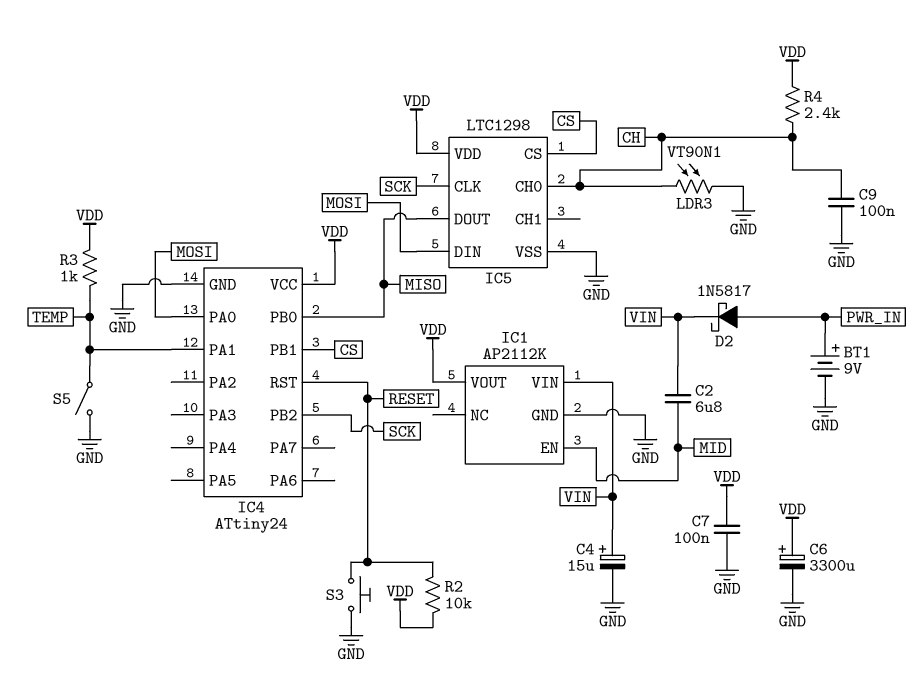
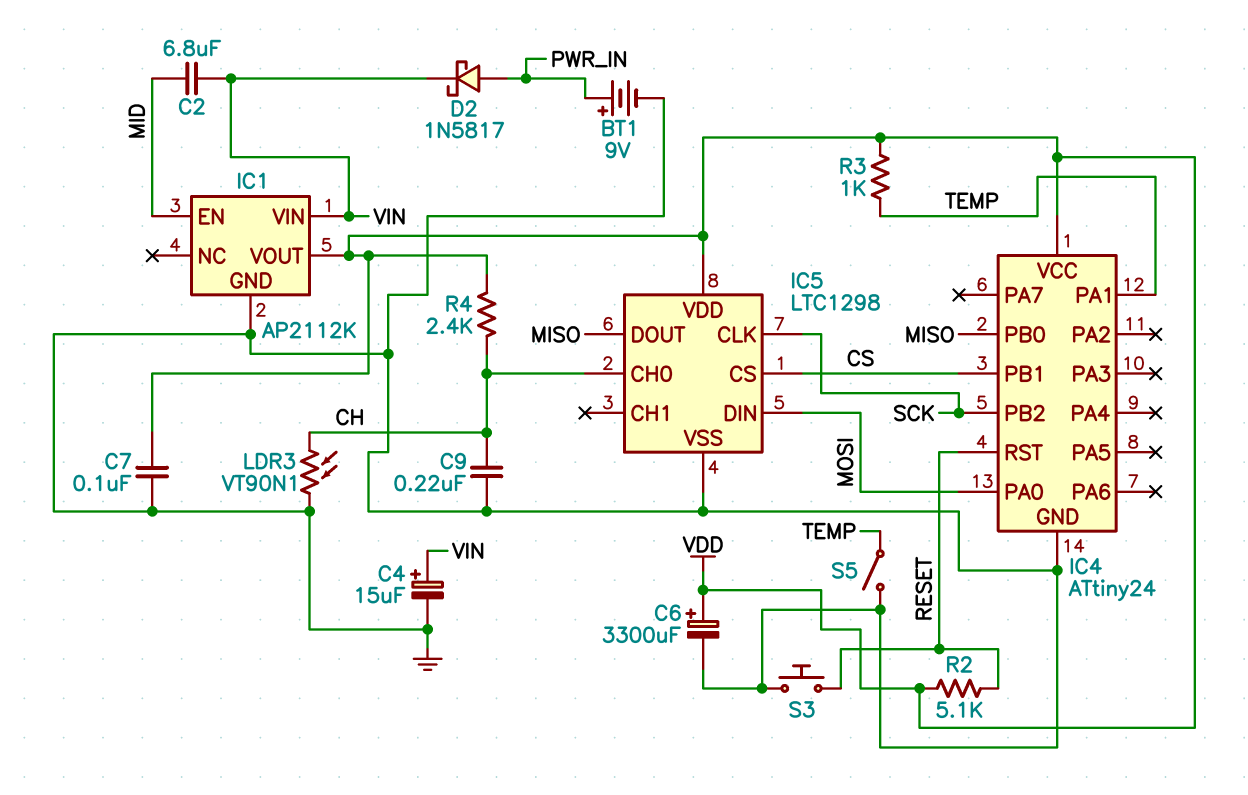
C9: 100nF (CH, GND) -> 220nF (CH, GND)
R2: 10k (RESET, VDD) -> 5.1k (RESET, VDD)

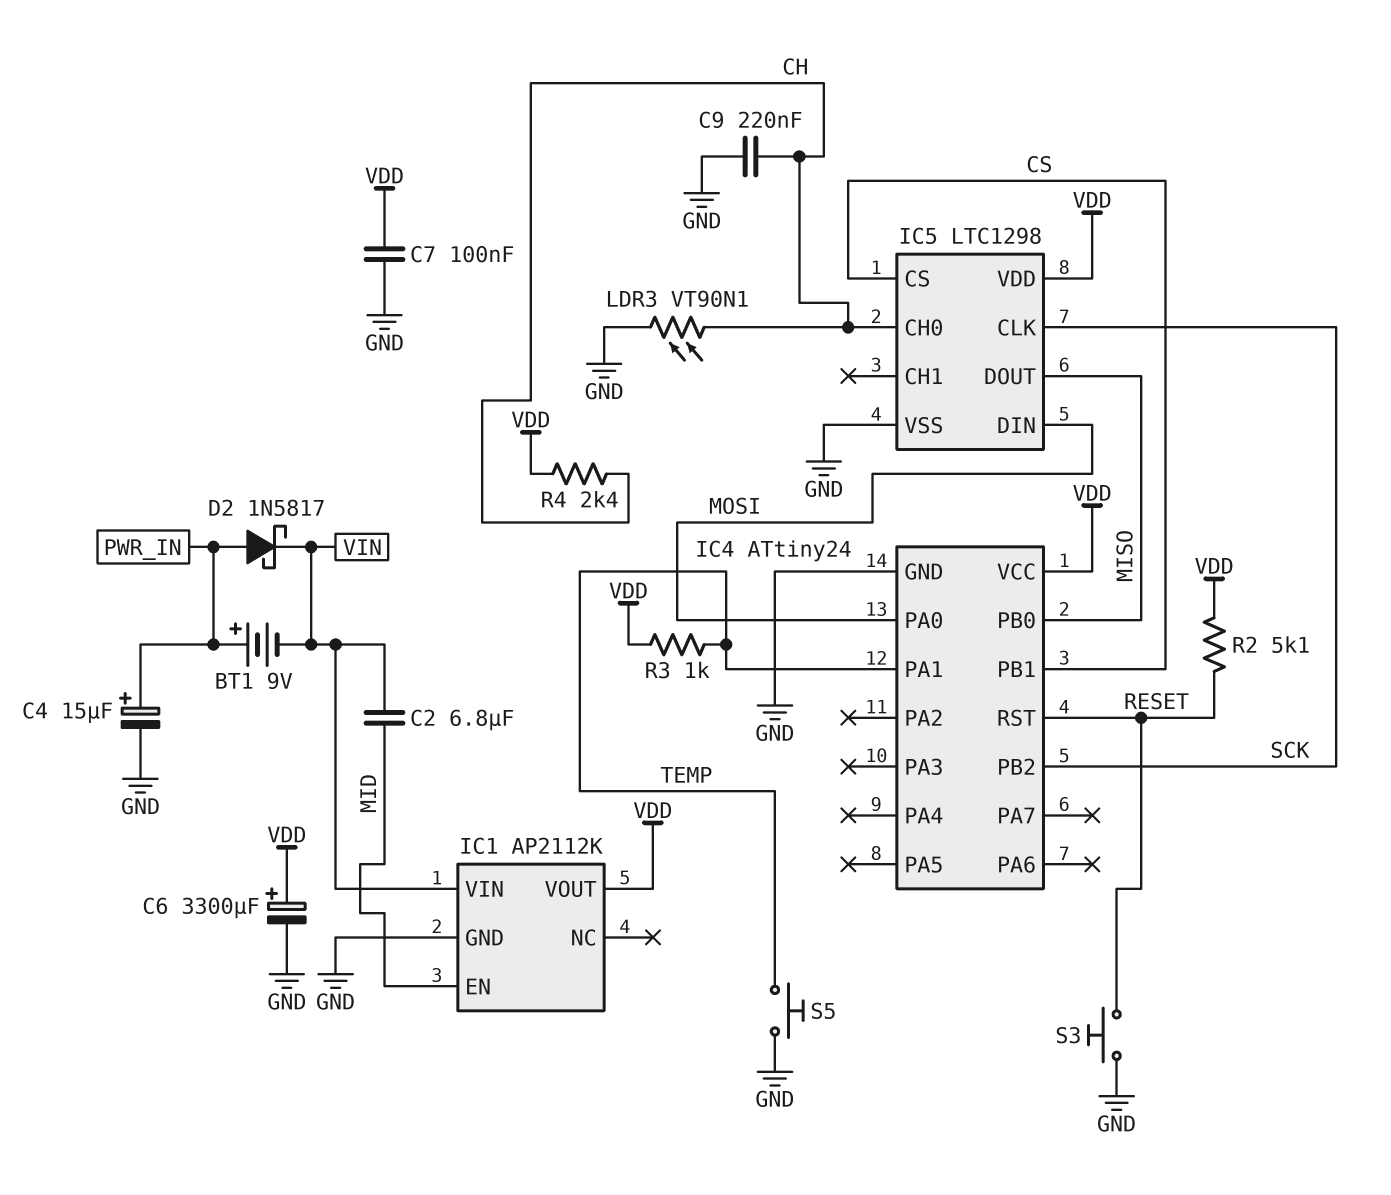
BT1: 9V (plus PWR_IN, minus GND) -> 9V (plus PWR_IN, minus VIN)
C4: 15uF (plus VIN, minus GND) -> 15uF (plus PWR_IN, minus GND)
S5: switch (GND, TEMP) -> button (GND, TEMP)

